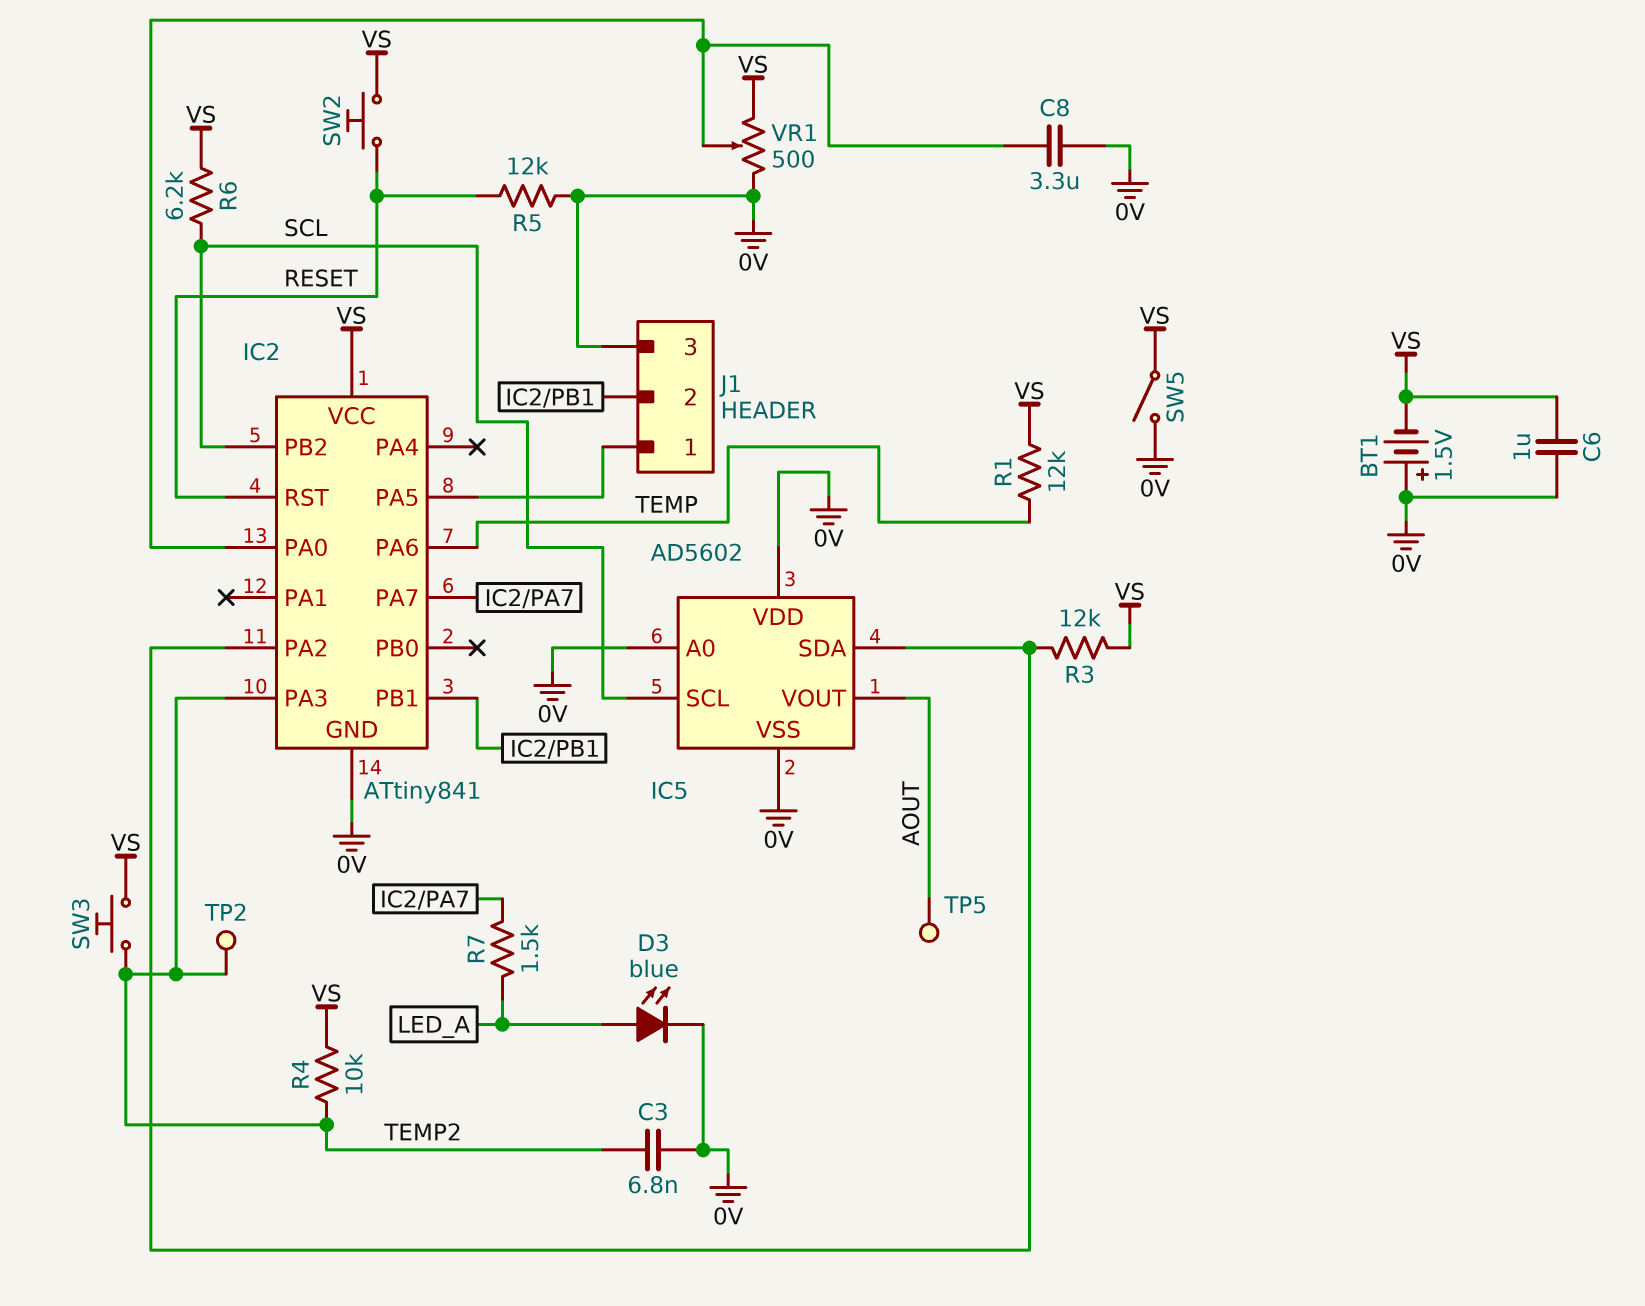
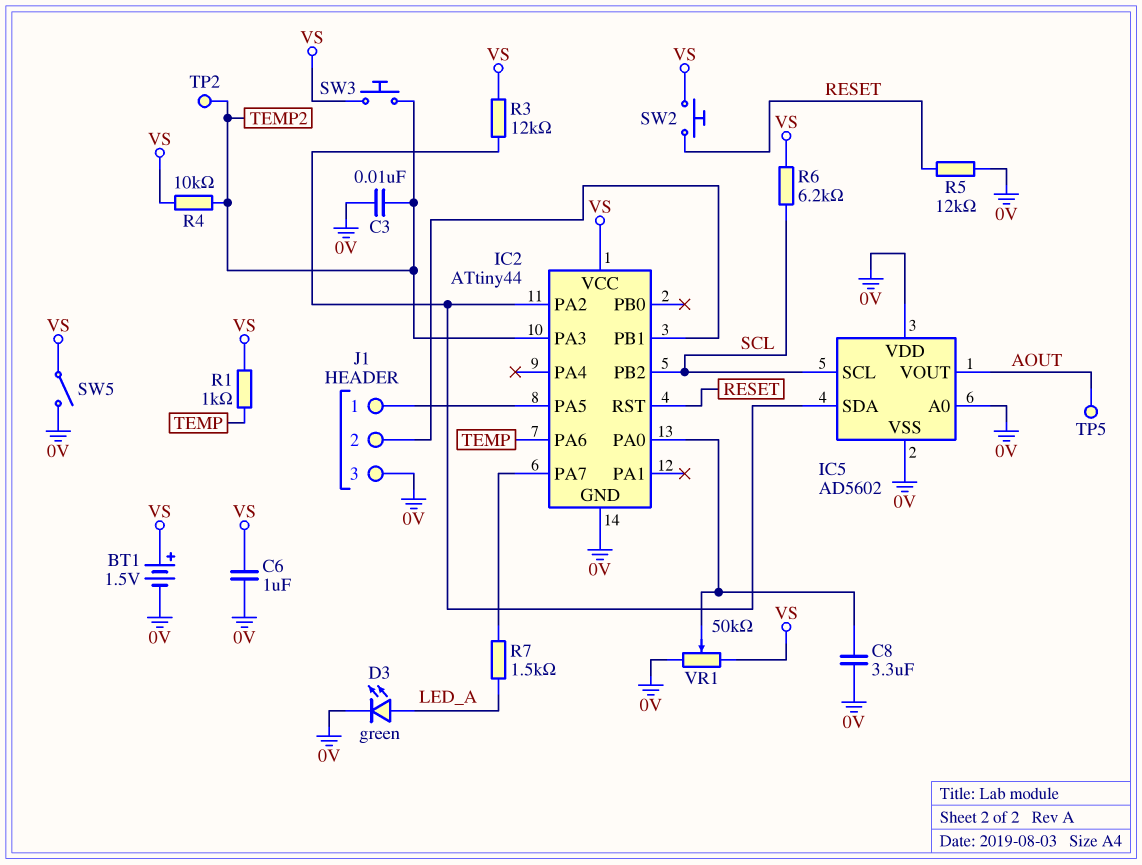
BT1: 1.5V (plus 0V, minus VS) -> 1.5V (plus VS, minus 0V)
C3: 6.8nF (0V, TEMP2) -> 10nF (0V, TEMP2)
D3: LED blue (A LED_A, K 0V) -> LED green (A LED_A, K 0V)
IC2: ATtiny841 -> ATtiny44
R1: 12k (TEMP, VS) -> 1k (TEMP, VS)
VR1: 500 (0V, VS, wiper IC2/PA0) -> 50k (0V, VS, wiper IC2/PA0)

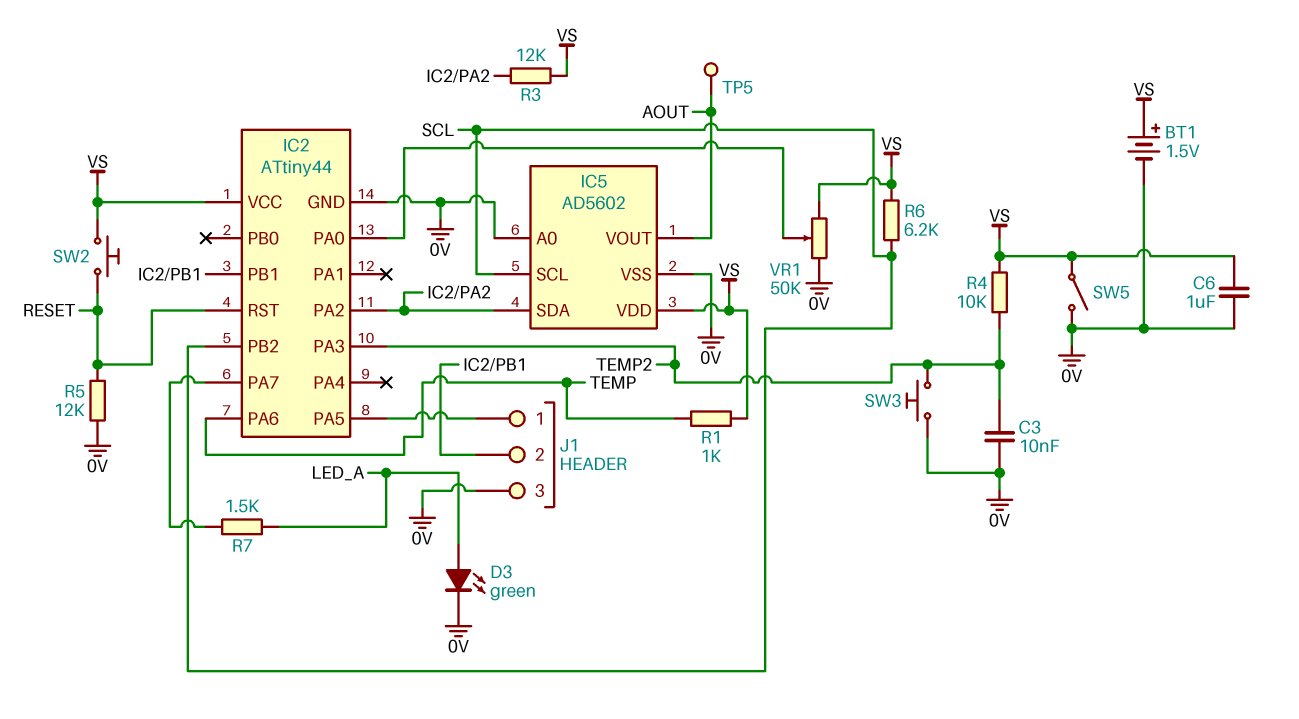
C8: 3.3uF (0V, IC2/PA0) -> none
IC5 pin VDD: 0V -> VS
SW3: button (TEMP2, VS) -> button (0V, TEMP2)
TP2: test point (TEMP2) -> none

